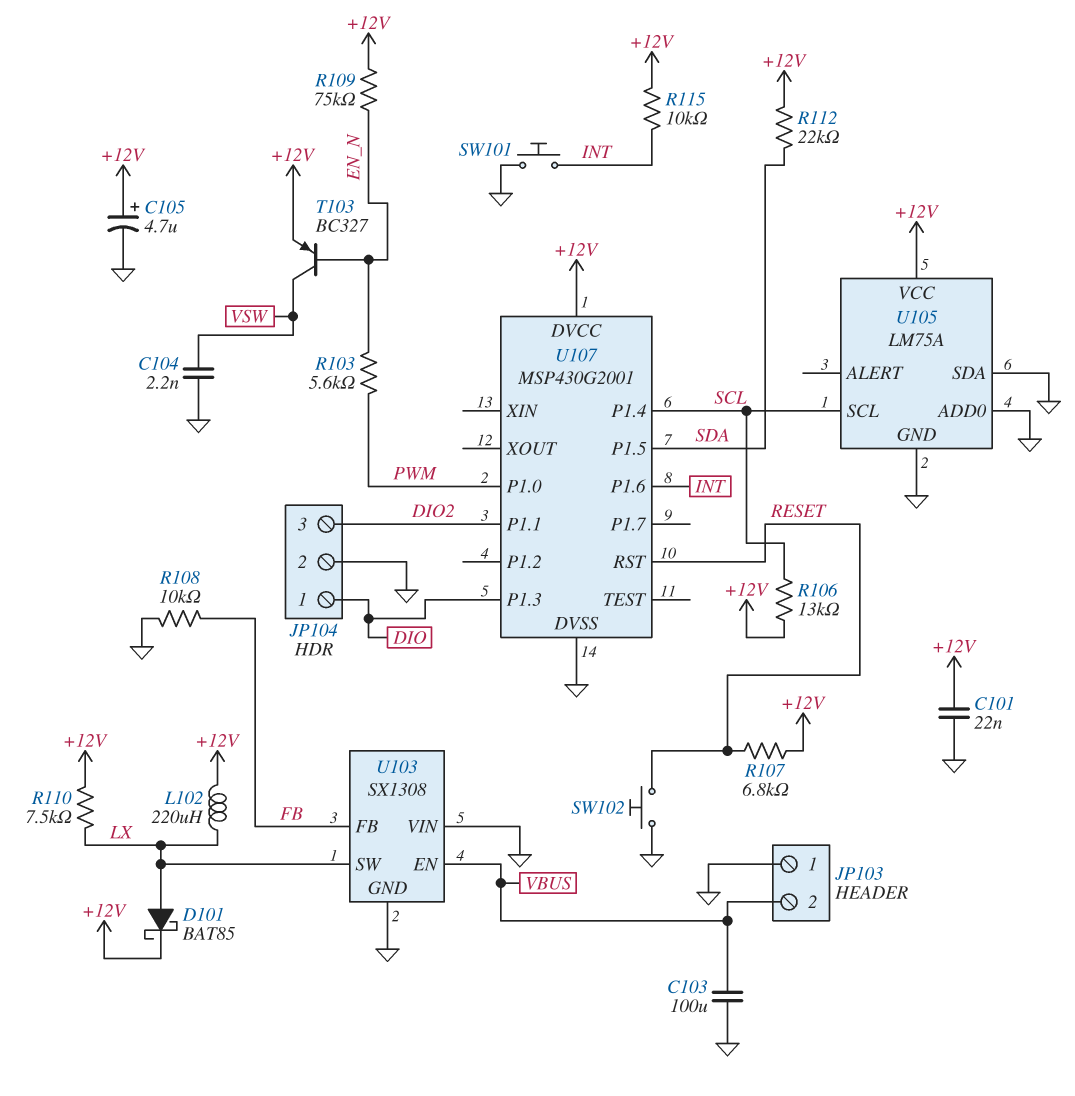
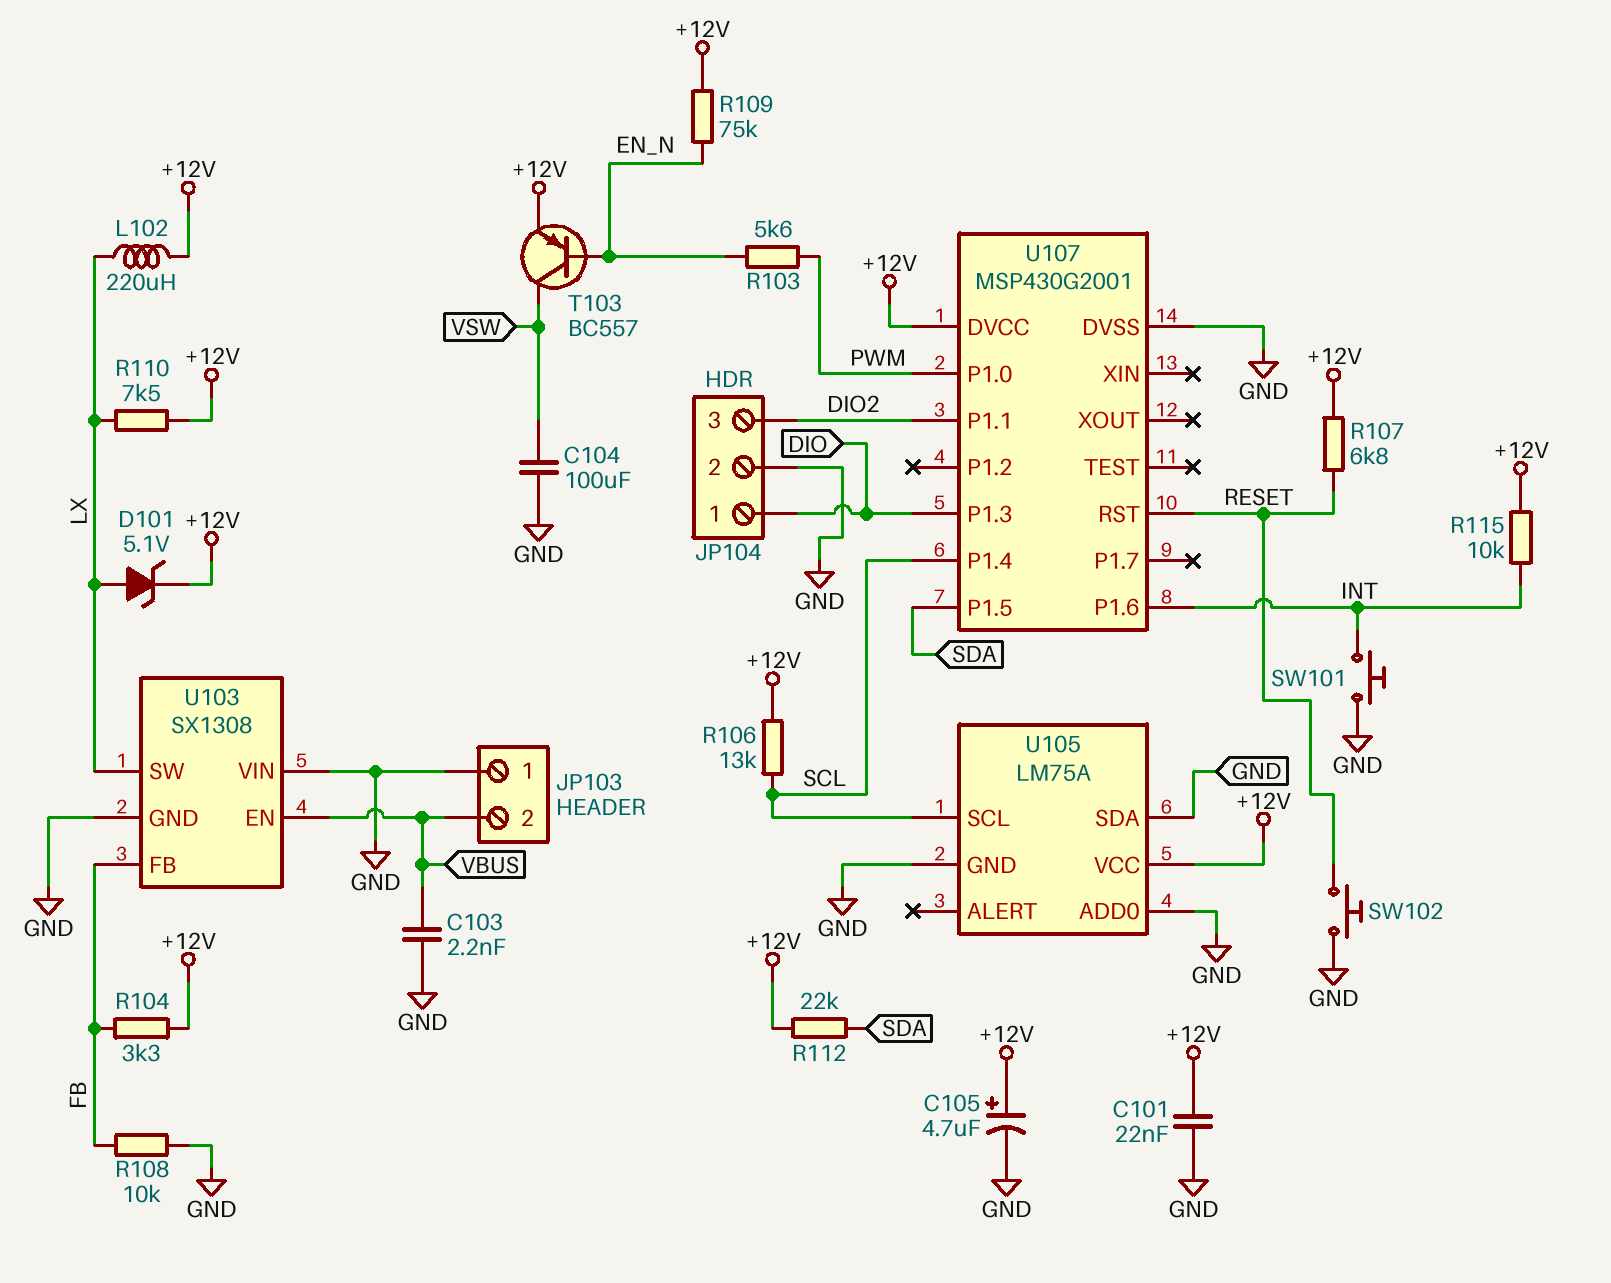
C103: 100uF (GND, VBUS) -> 2.2nF (GND, VBUS)
C104: 2.2nF (GND, VSW) -> 100uF (GND, VSW)
D101: schottky BAT85 (A LX, K +12V) -> zener 5.1V (A LX, K +12V)
R104: none -> 3.3k (+12V, FB)
T103: PNP BC327 (B EN_N, C VSW, E +12V) -> PNP BC557 (B EN_N, C VSW, E +12V)

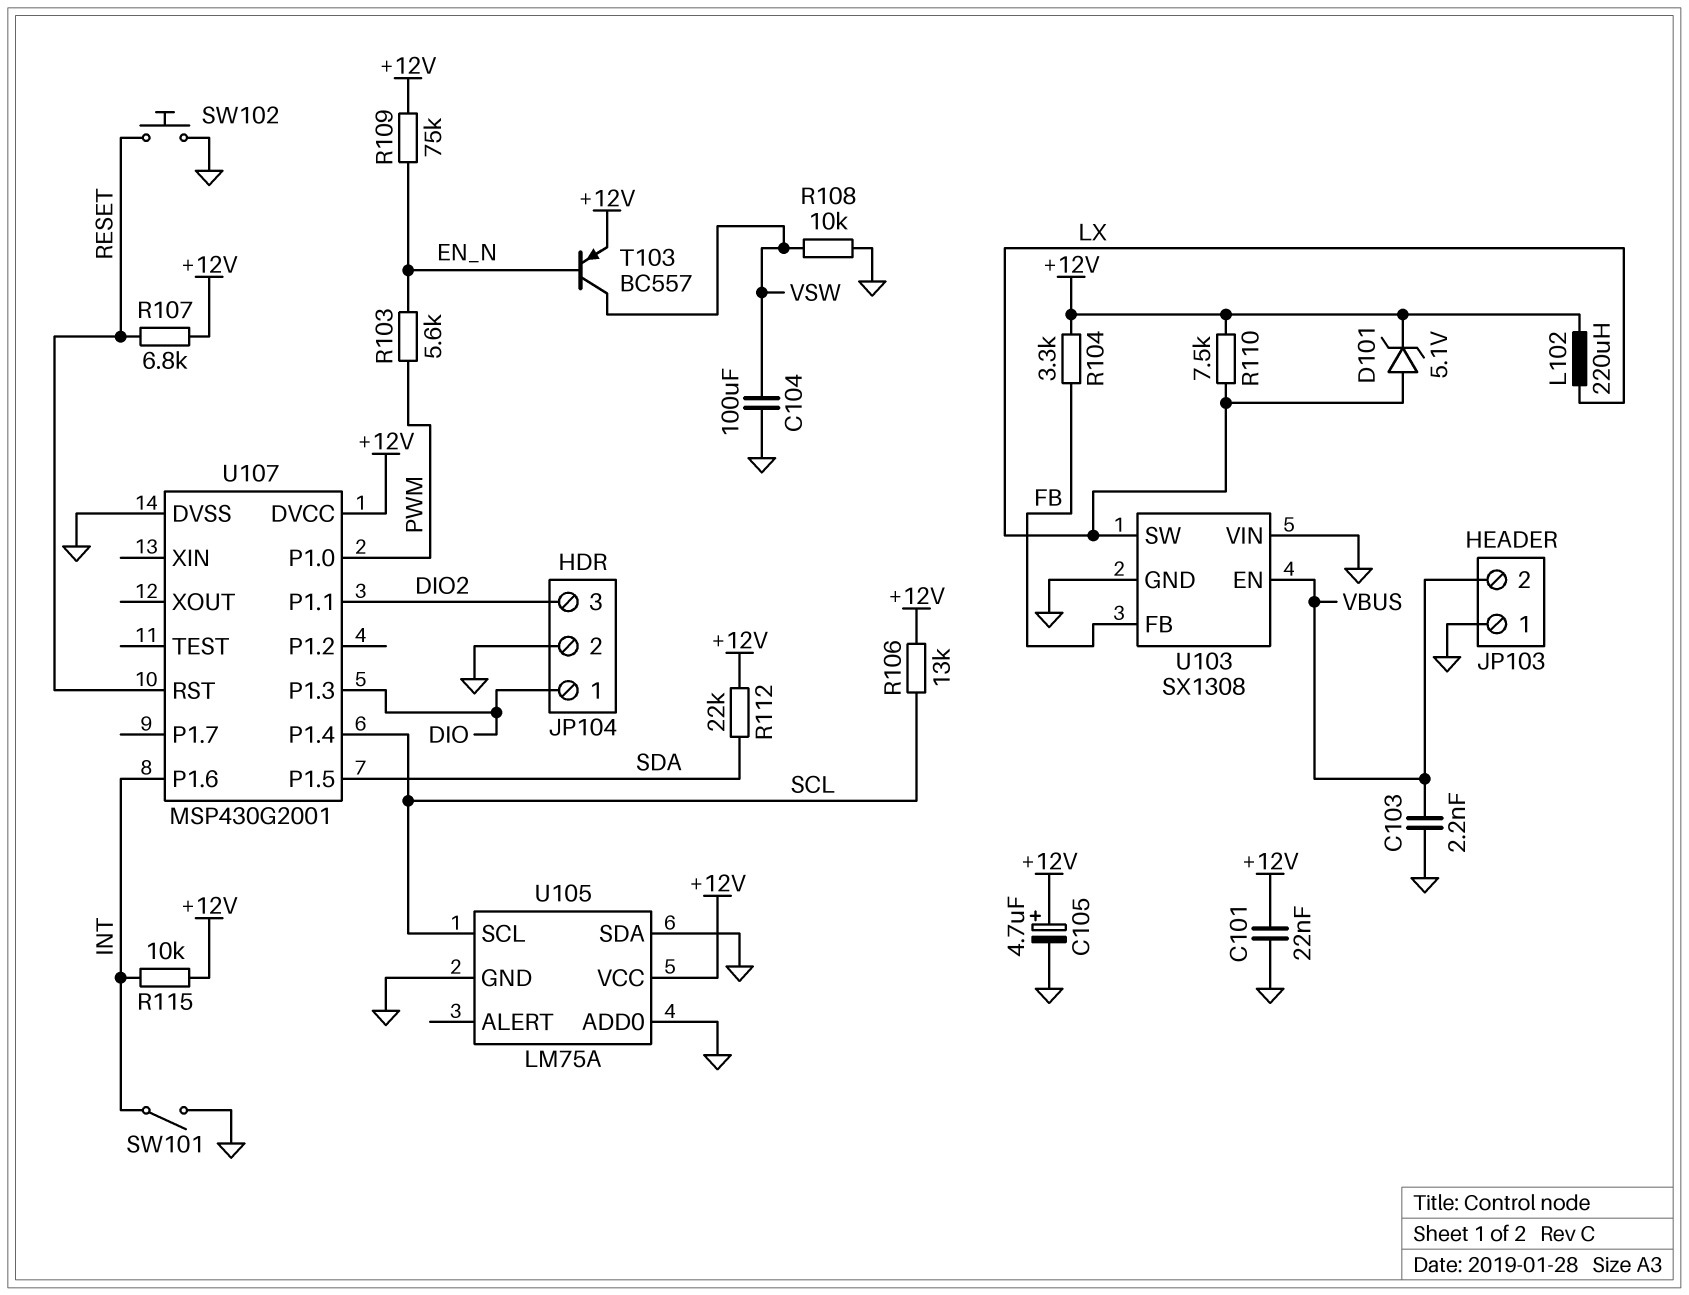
R108: 10k (FB, GND) -> 10k (GND, VSW)
SW101: button (GND, INT) -> switch (GND, INT)

